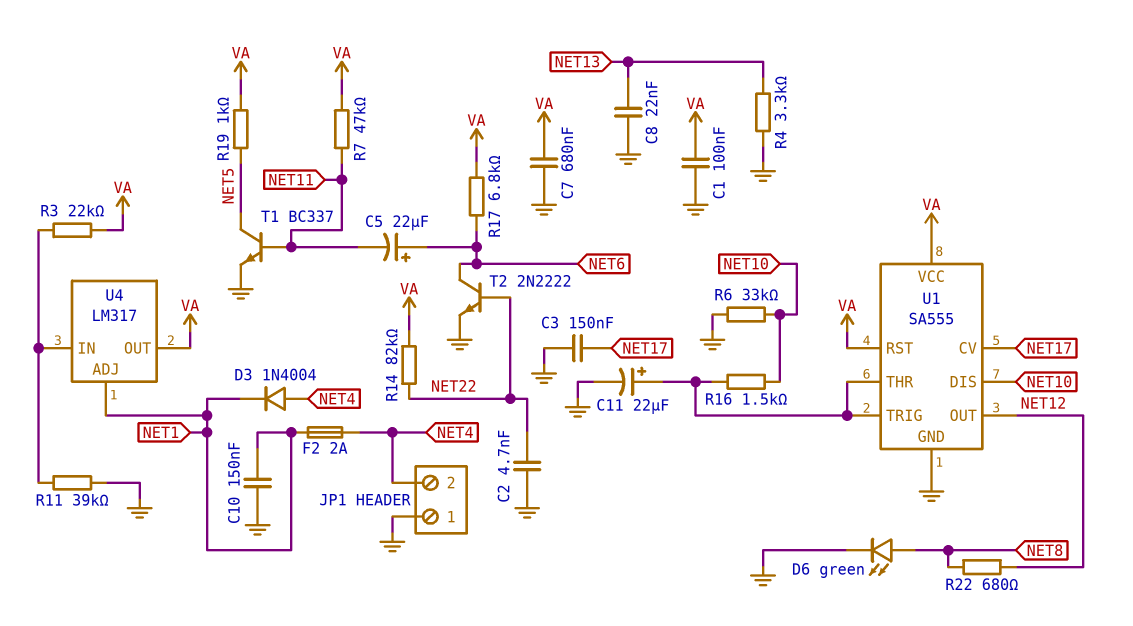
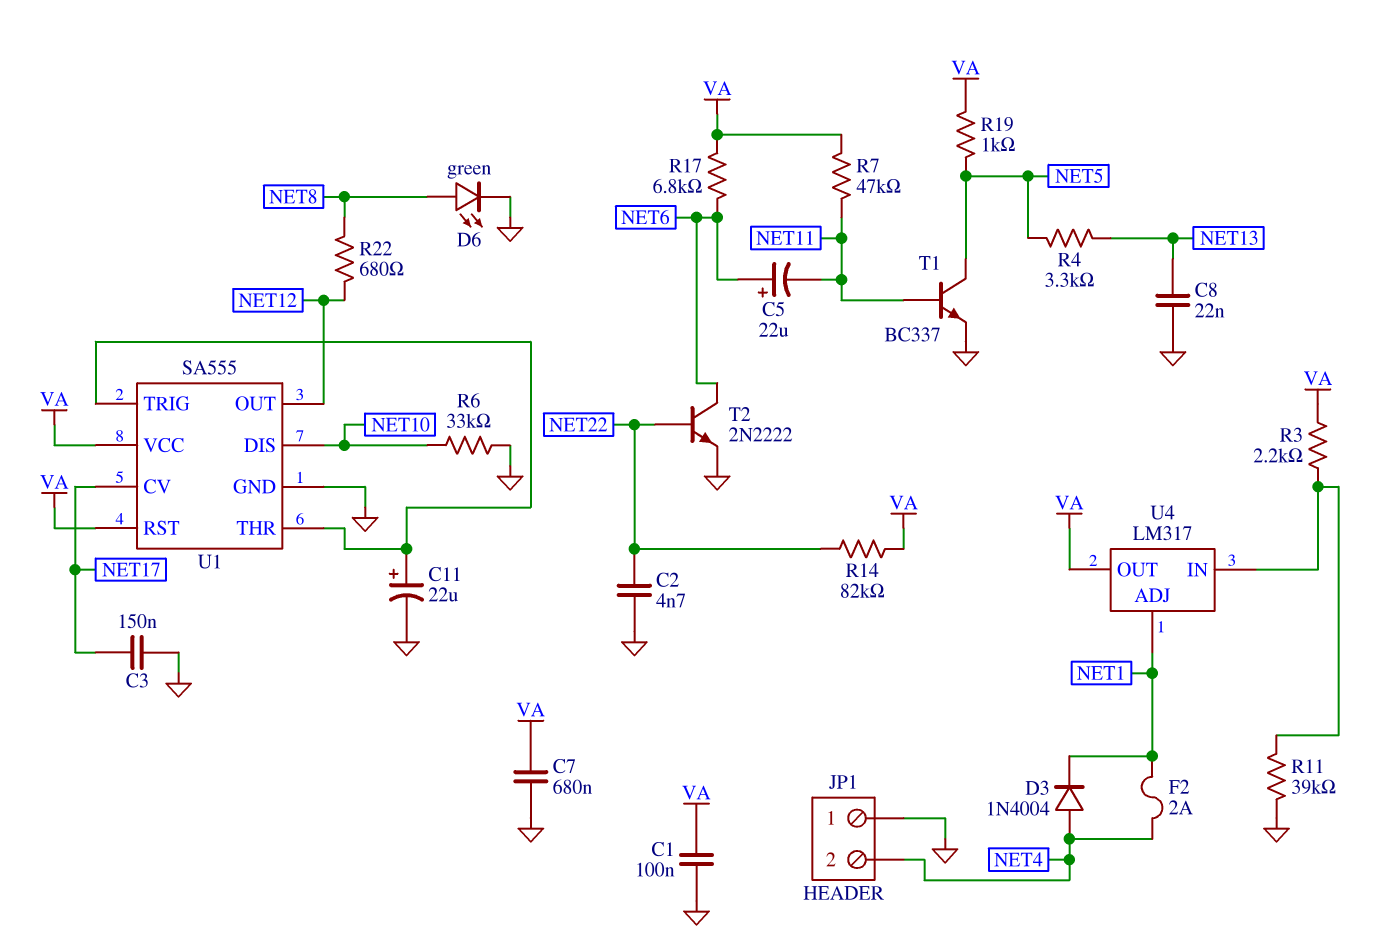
C10: 150nF (GND, NET1) -> none
R3: 22k (U4/IN, VA) -> 2.2k (U4/IN, VA)
R4: 3.3k (GND, NET13) -> 3.3k (NET5, NET13)
R16: 1.5k (NET10, U1/THR) -> none

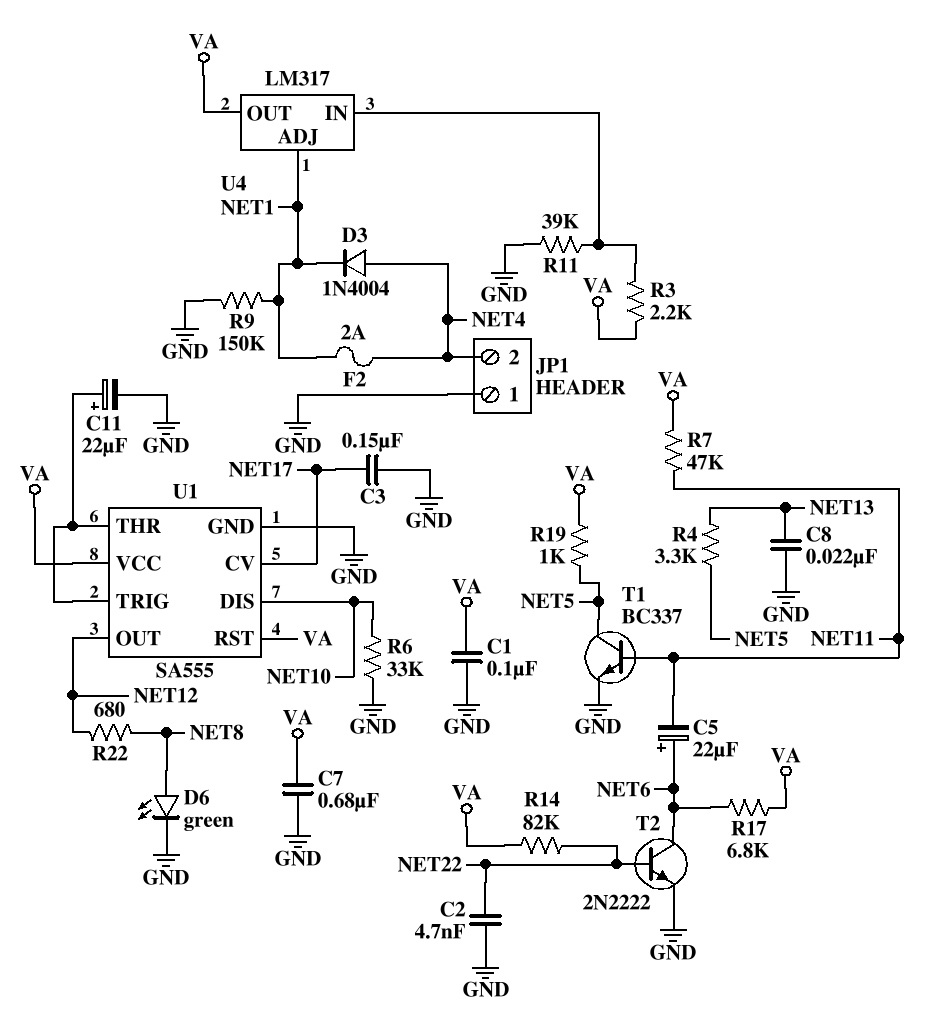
R9: none -> 150k (GND, NET1)

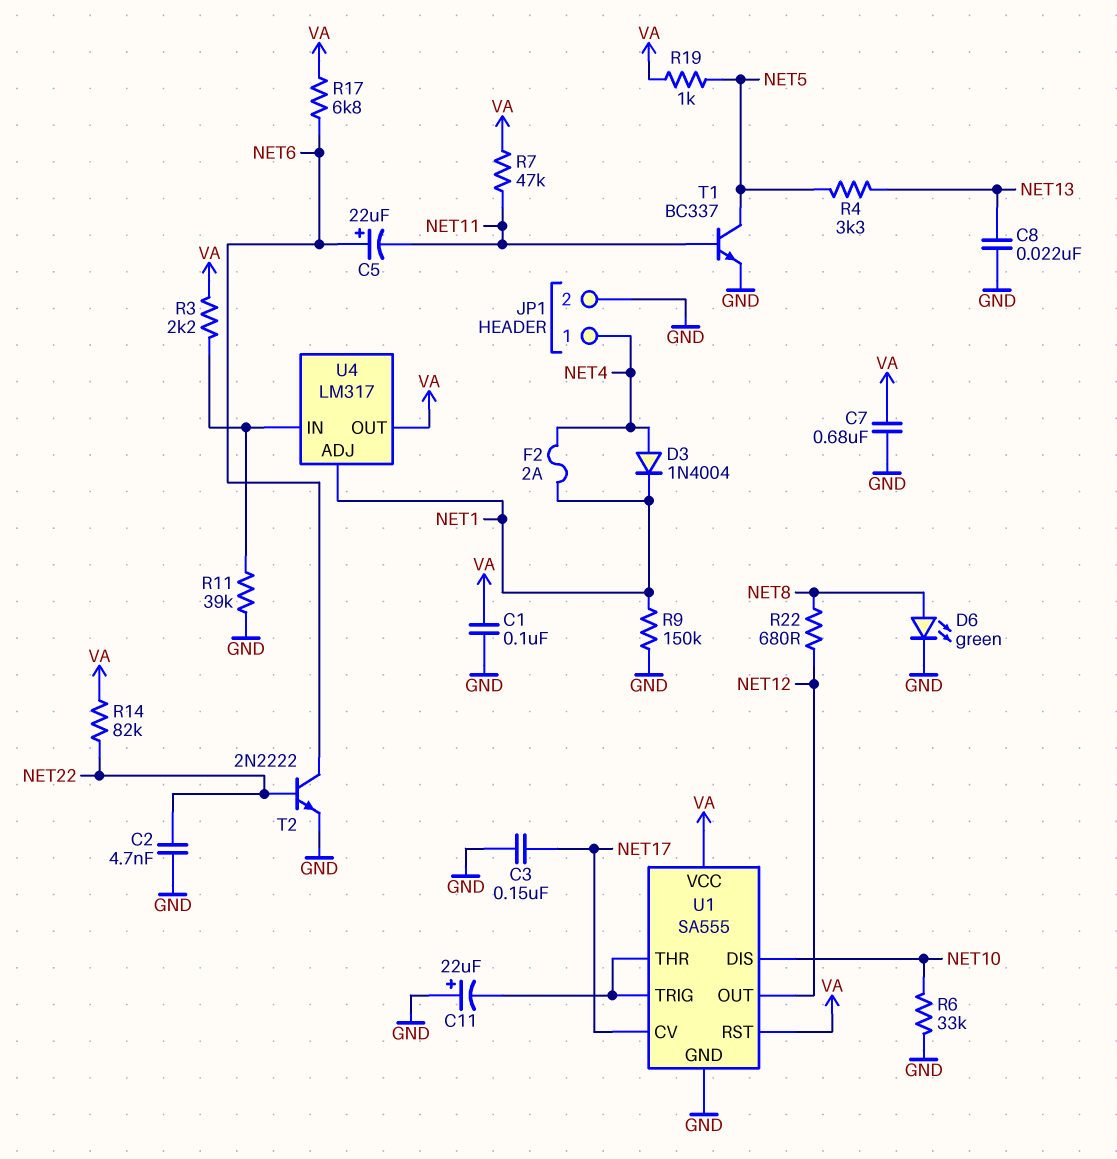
C11: 22uF (plus U1/THR, minus GND) -> 22uF (plus GND, minus U1/THR)
JP1 pin 1: GND -> NET4
JP1 pin 2: NET4 -> GND

